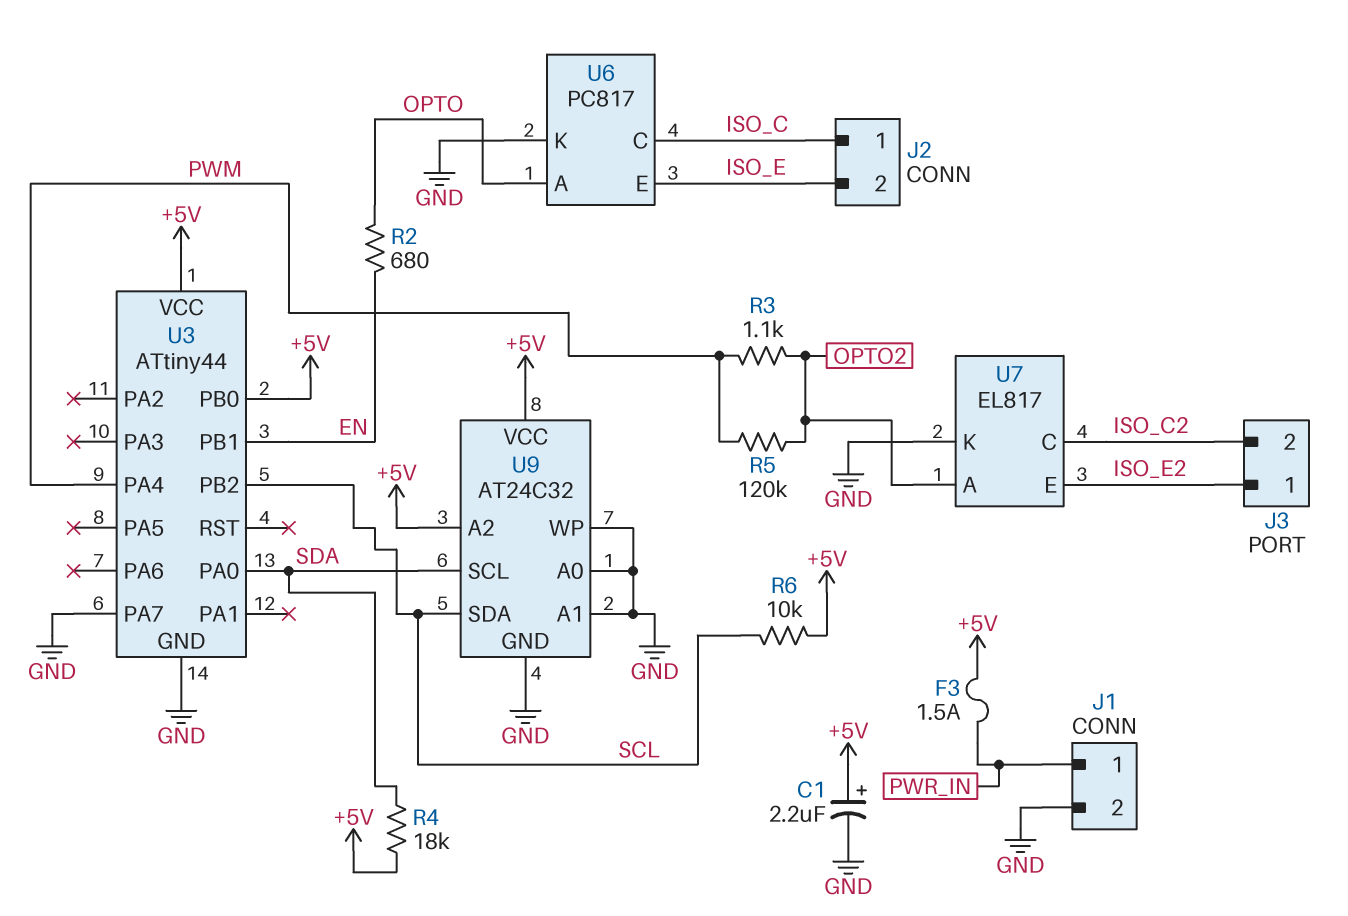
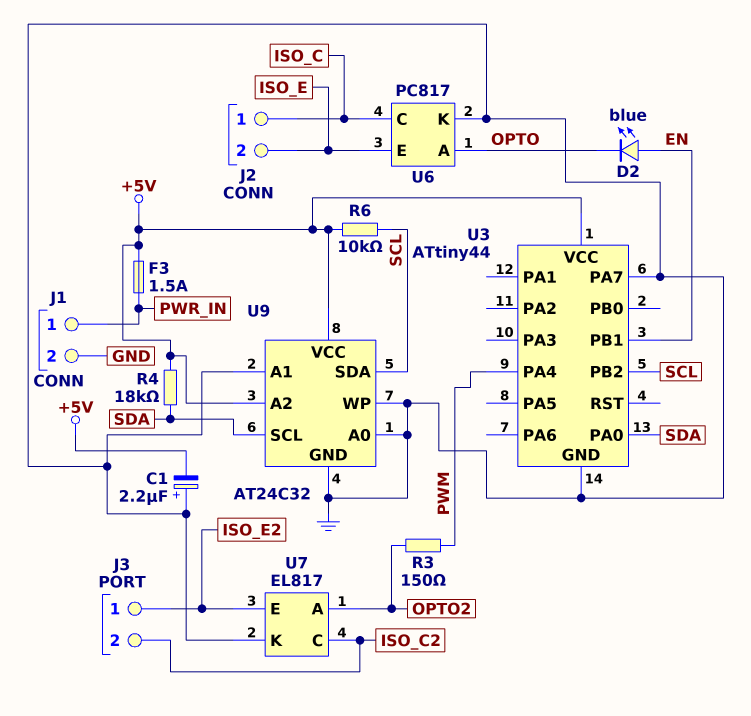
C1: 2.2uF (plus +5V, minus GND) -> 2.2uF (plus GND, minus +5V)
D2: none -> LED blue (A EN, K OPTO)
R2: 680 (EN, OPTO) -> none
R3: 1.1k (OPTO2, PWM) -> 150 (OPTO2, PWM)
R5: 120k (OPTO2, PWM) -> none
U3 pin PB0: +5V -> none

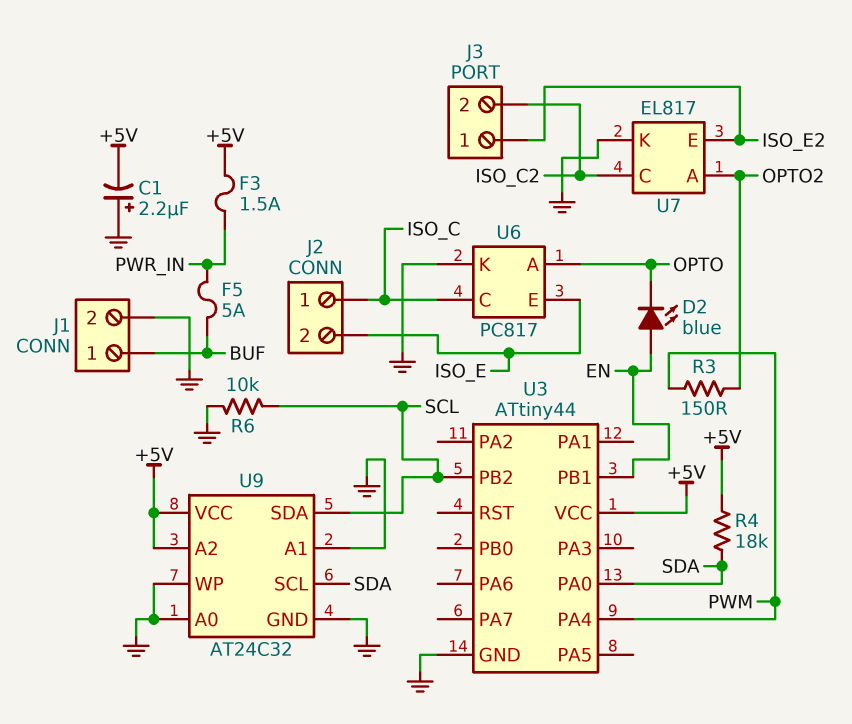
F5: none -> 5A (BUF, PWR_IN)
J1 pin 1: PWR_IN -> BUF
R6: 10k (+5V, SCL) -> 10k (GND, SCL)
U3 pin PA7: GND -> none

